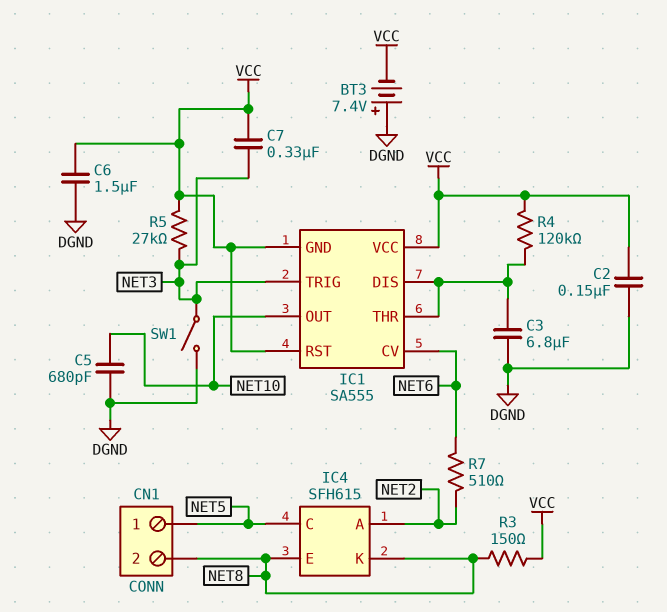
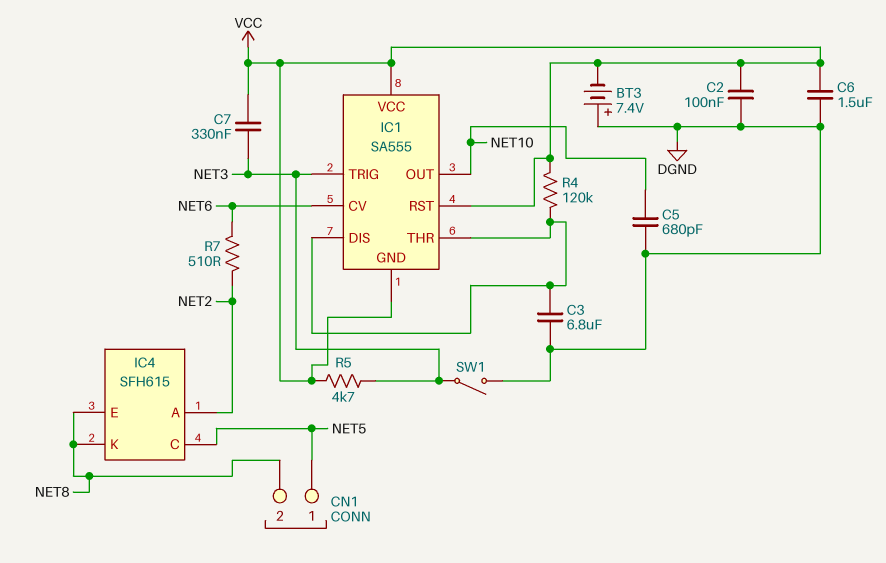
C2: 150nF (DGND, VCC) -> 100nF (DGND, VCC)
R3: 150 (NET8, VCC) -> none
R5: 27k (NET3, VCC) -> 4.7k (NET3, VCC)

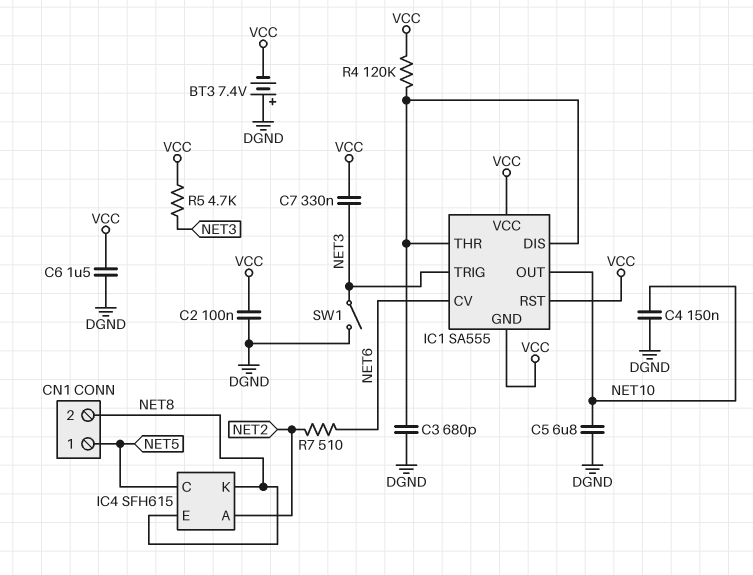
C3: 6.8uF (DGND, IC1/DIS) -> 680pF (DGND, IC1/DIS)
C4: none -> 150nF (DGND, NET10)
C5: 680pF (DGND, NET10) -> 6.8uF (DGND, NET10)

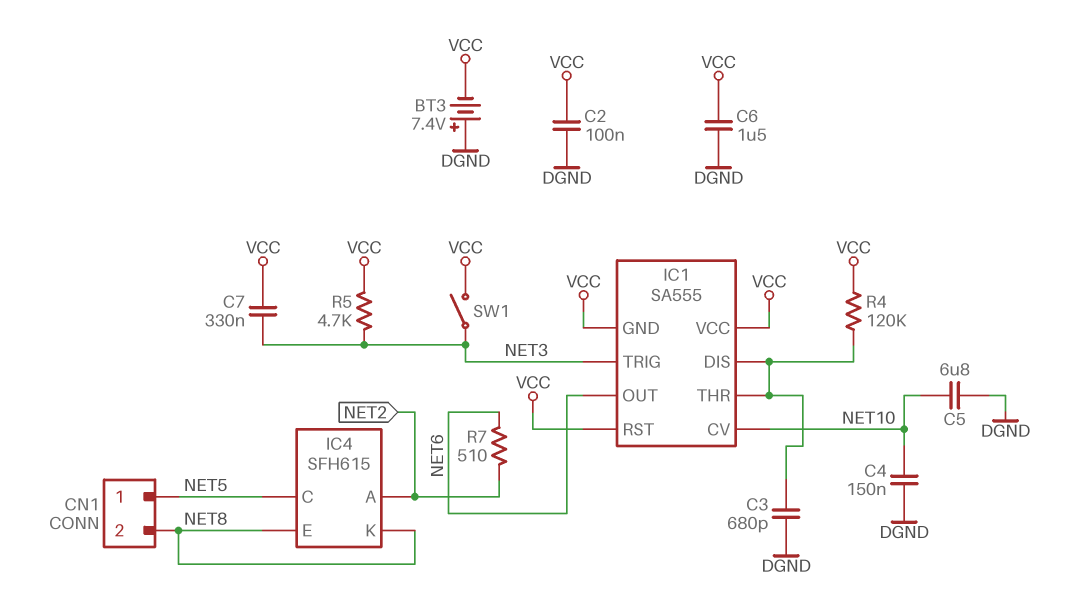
IC1 pin CV: NET6 -> NET10
IC1 pin OUT: NET10 -> NET6
SW1: switch (DGND, NET3) -> switch (NET3, VCC)

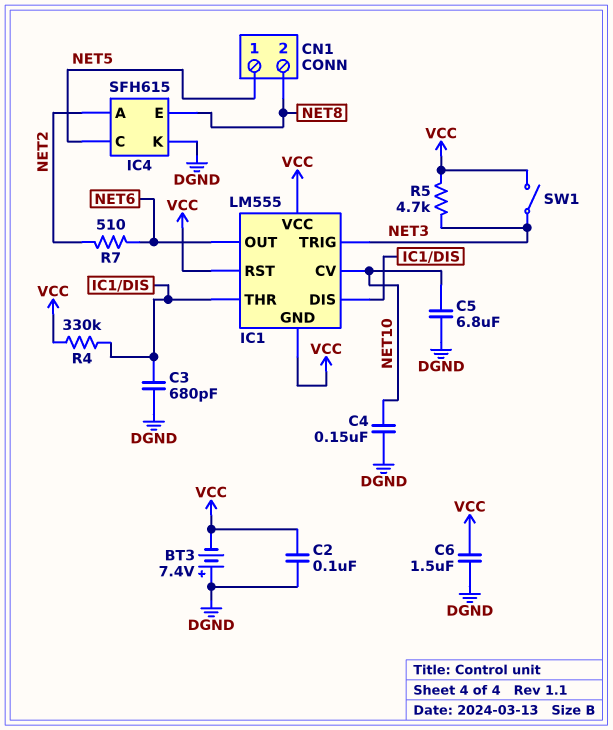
C7: 330nF (NET3, VCC) -> none
IC1: SA555 -> LM555
IC4 pin K: NET8 -> DGND
R4: 120k (IC1/DIS, VCC) -> 330k (IC1/DIS, VCC)

